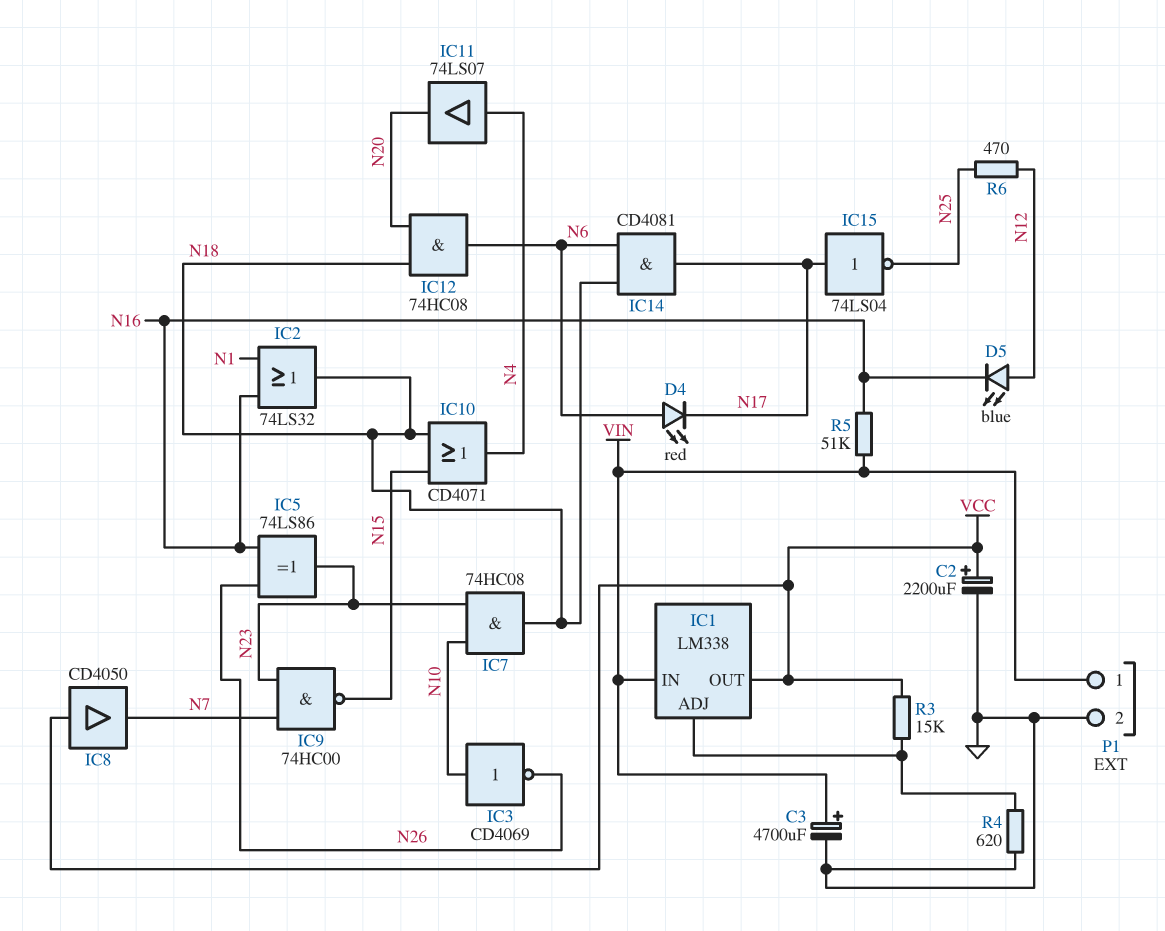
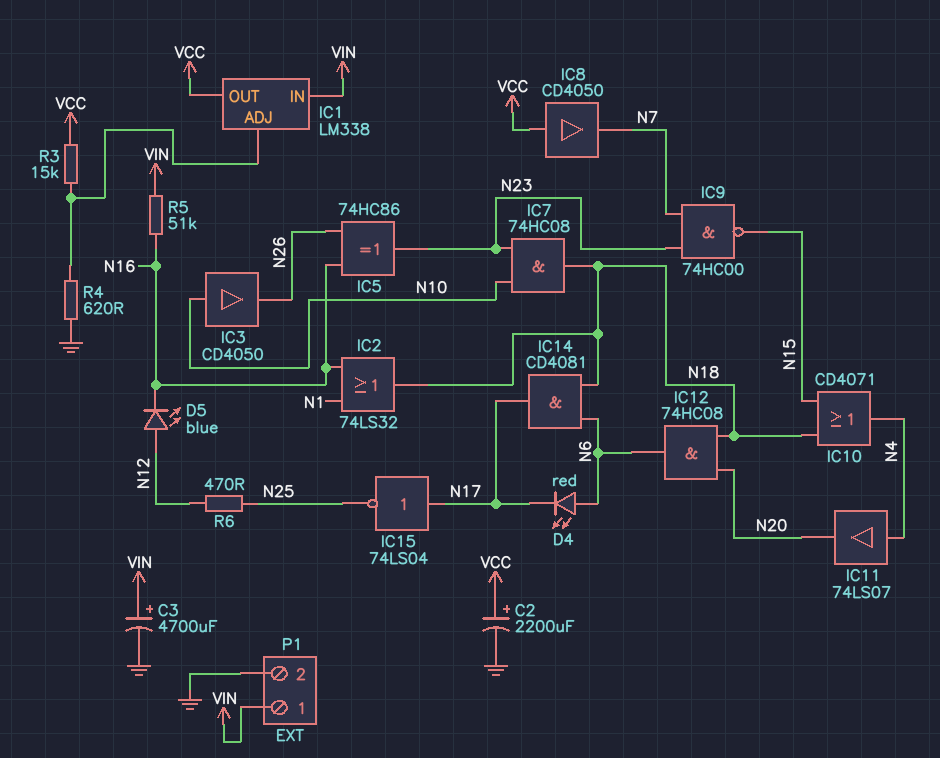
IC3: NOT CD4069 (in N10, out N26) -> buffer CD4050 (in N10, out N26)
IC5: XOR 74LS86 (in N16, in N26, out N23) -> XOR 74HC86 (in N16, in N26, out N23)

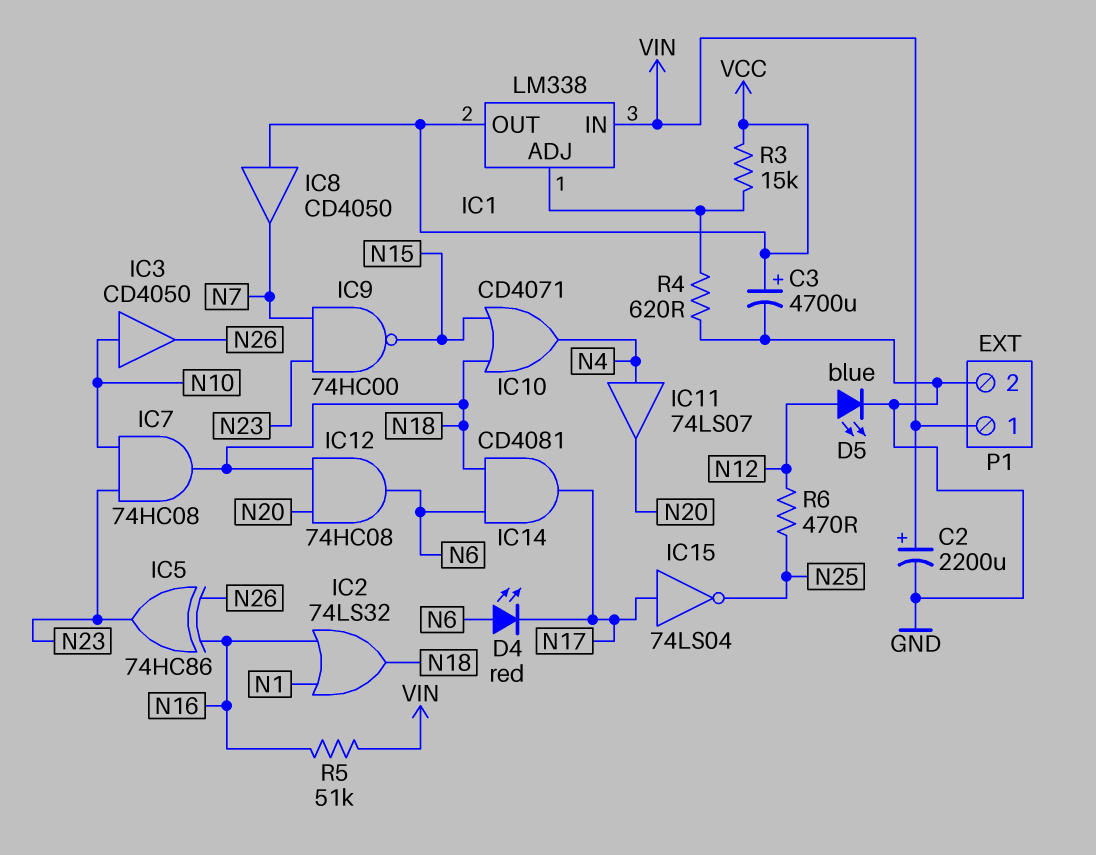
C2: 2200uF (plus VCC, minus GND) -> 2200uF (plus VIN, minus GND)
C3: 4700uF (plus VIN, minus GND) -> 4700uF (plus VCC, minus GND)
D5: LED blue (A N12, K N16) -> LED blue (A N12, K GND)

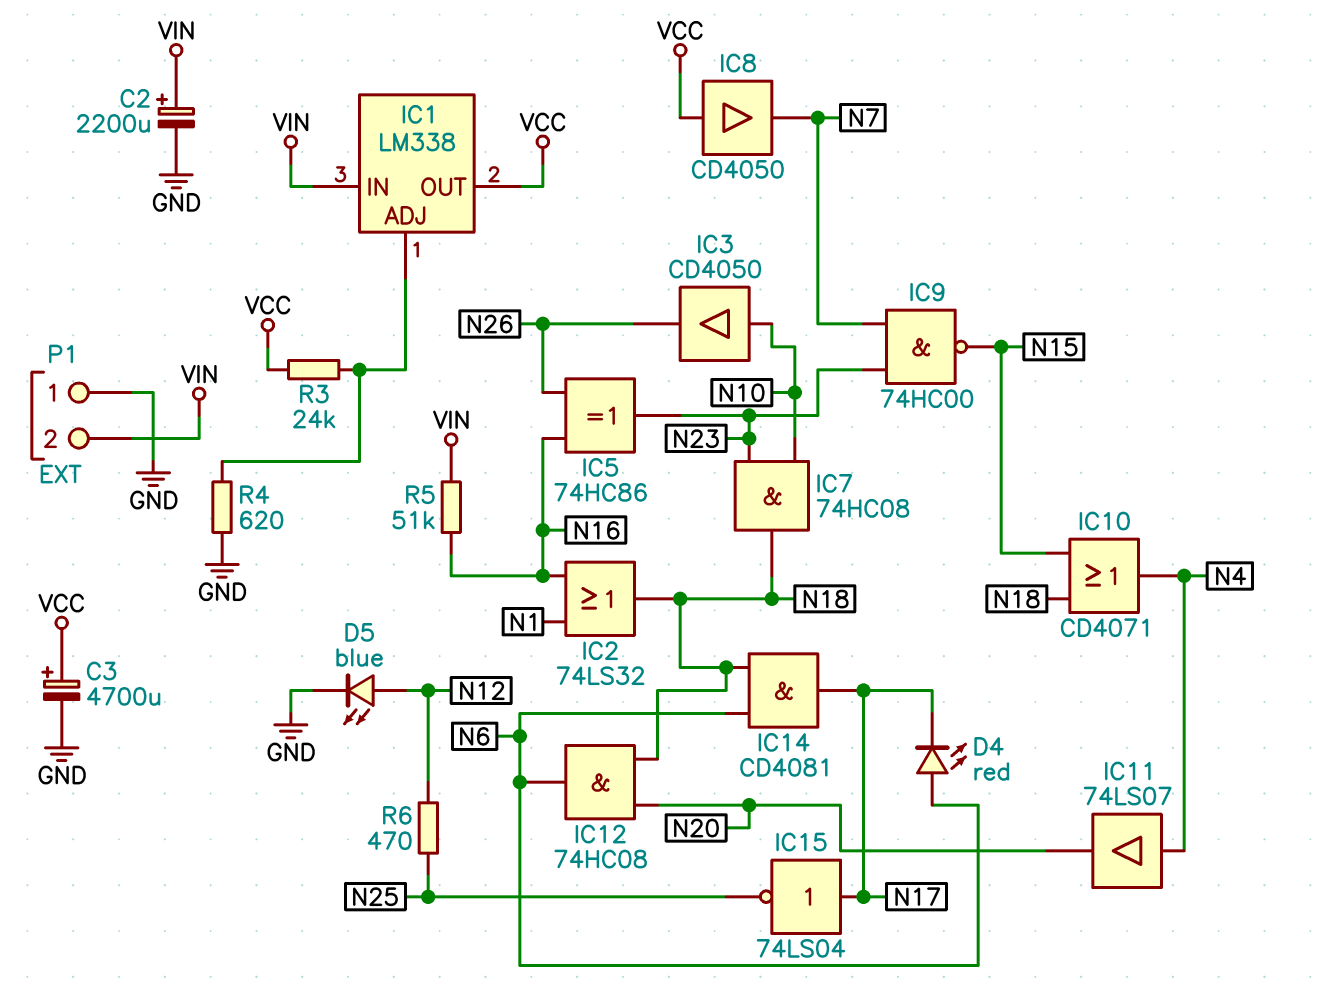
P1 pin 1: VIN -> GND
P1 pin 2: GND -> VIN
R3: 15k (IC1/ADJ, VCC) -> 24k (IC1/ADJ, VCC)

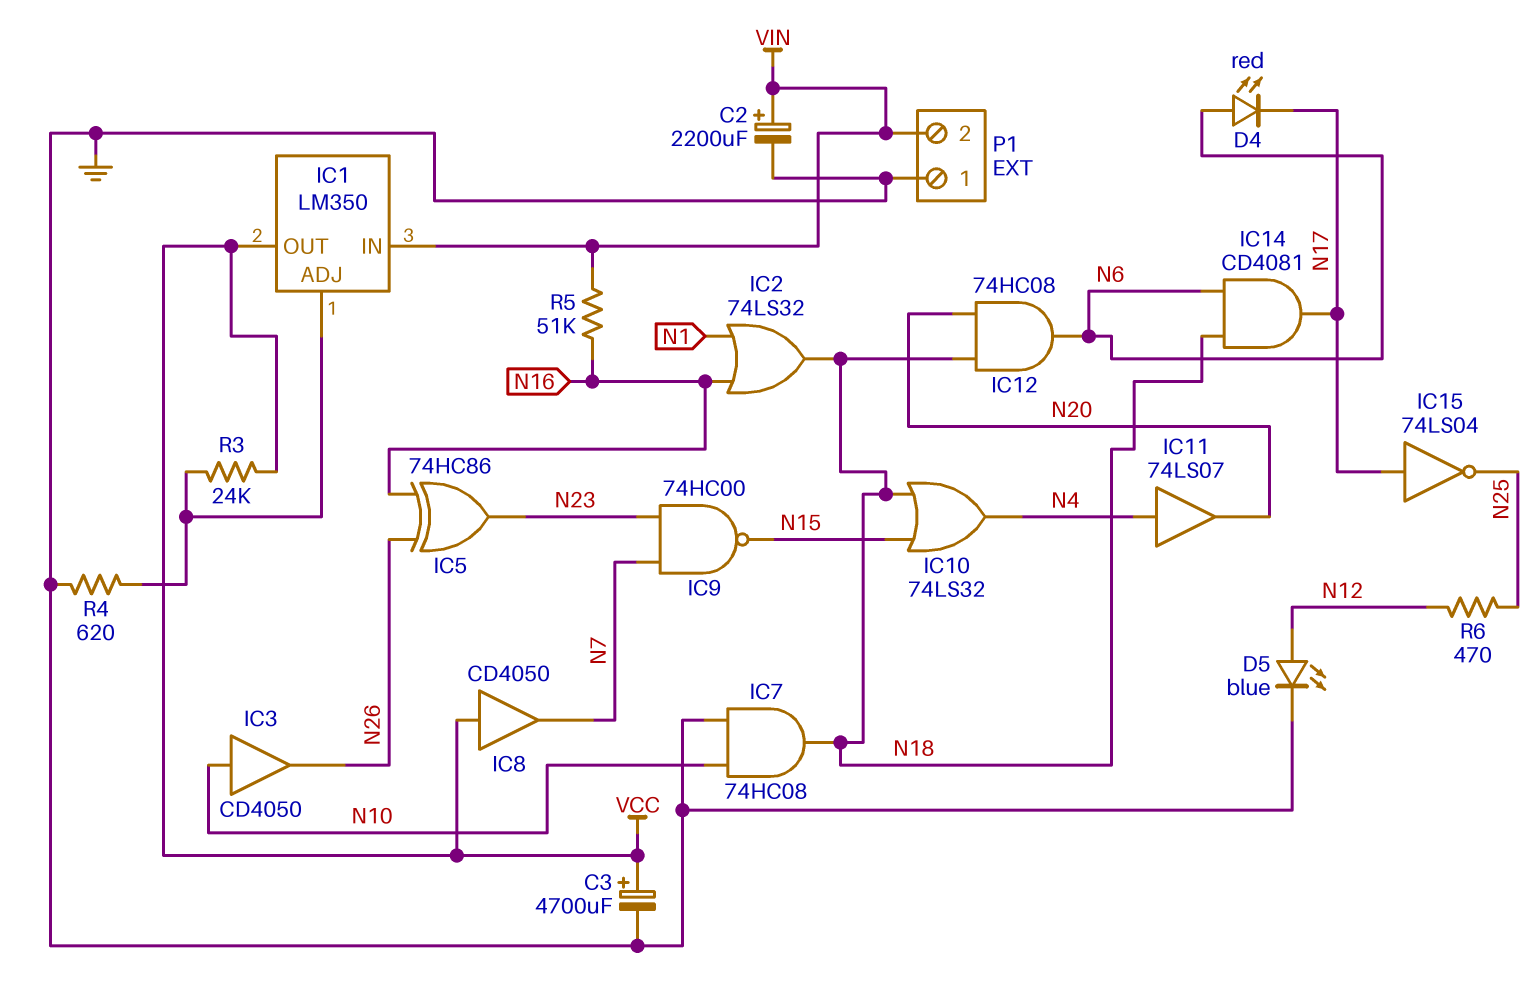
IC1: LM338 -> LM350
IC7: AND 74HC08 (in N10, in N23, out N18) -> AND 74HC08 (in GND, in N10, out N18)
IC10: OR CD4071 (in N15, in N18, out N4) -> OR 74LS32 (in N15, in N18, out N4)

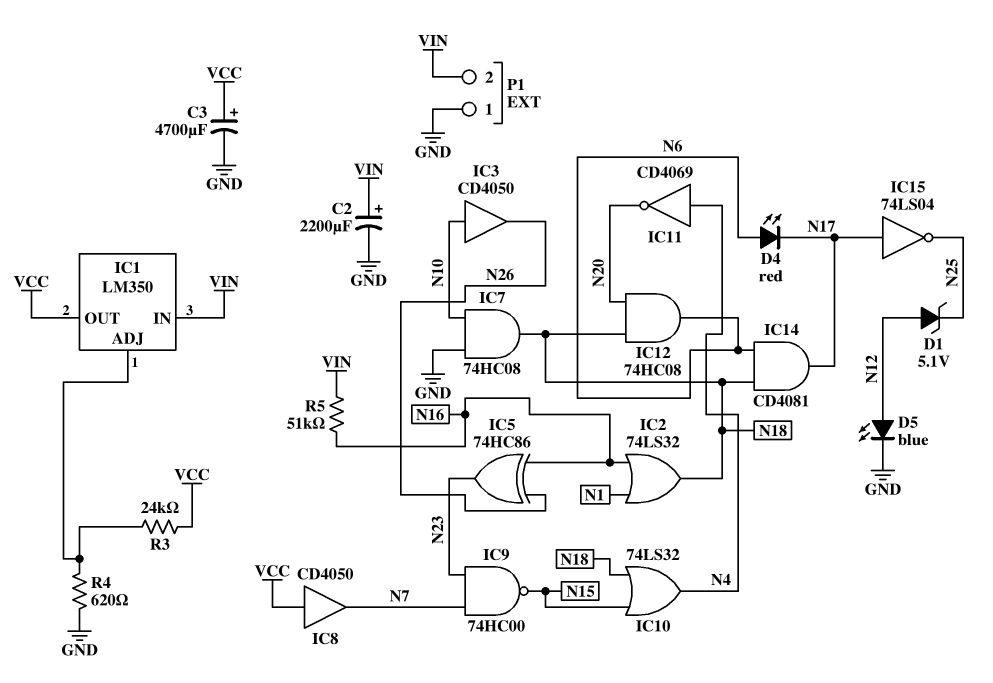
D1: none -> zener 5.1V (A N12, K N25)
IC11: buffer 74LS07 (in N4, out N20) -> NOT CD4069 (in N4, out N20)
R6: 470 (N12, N25) -> none

